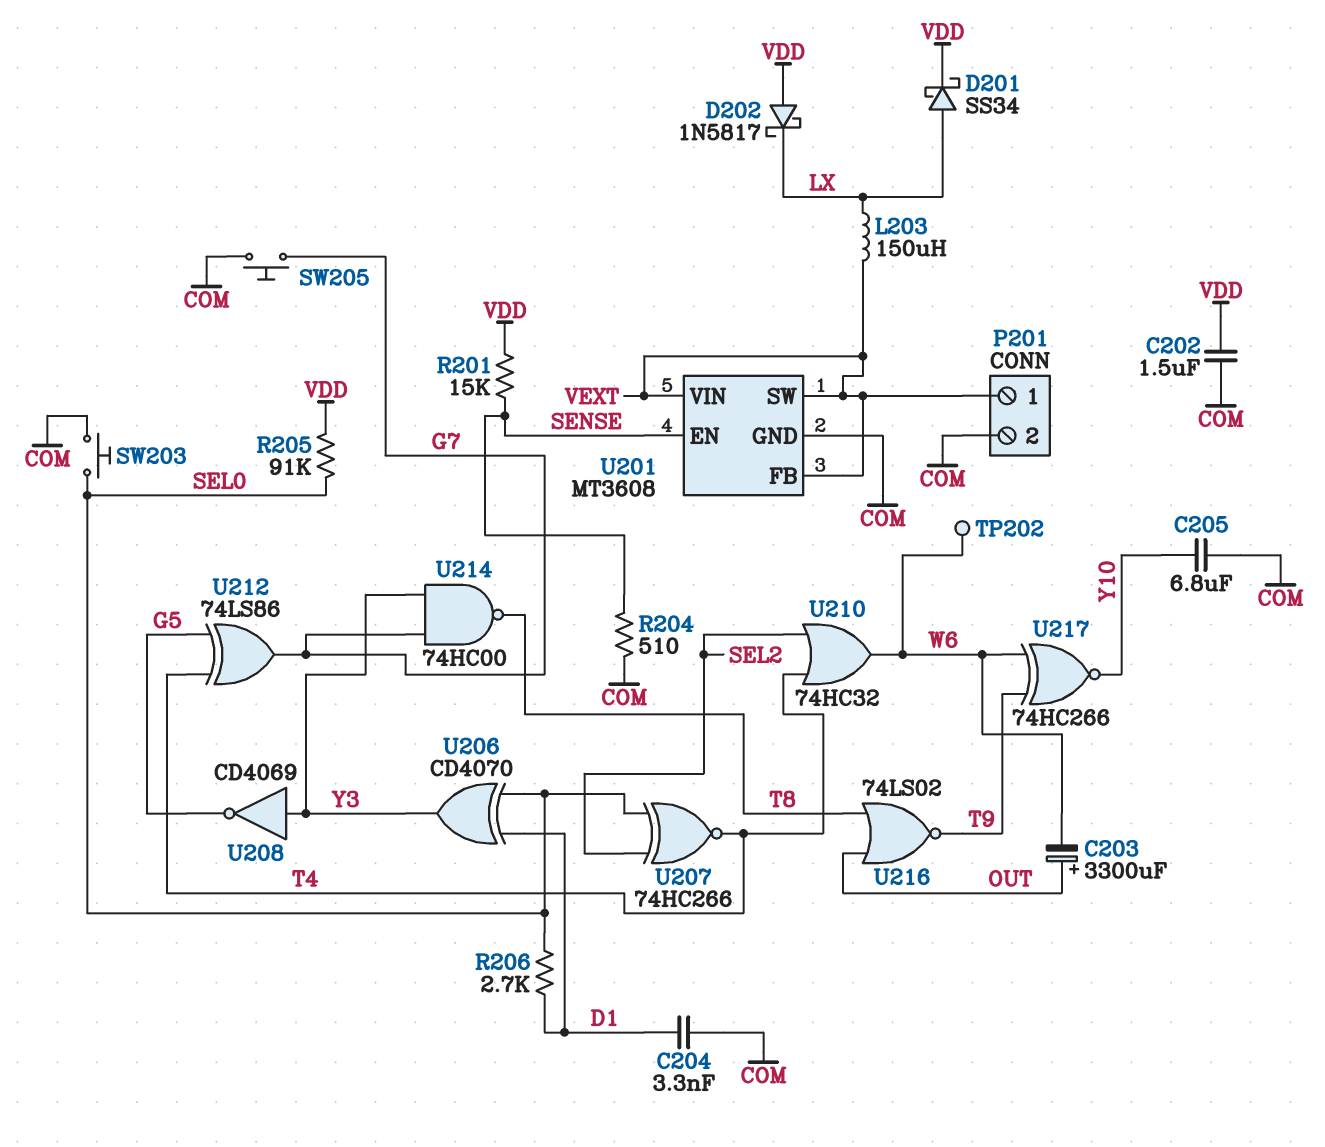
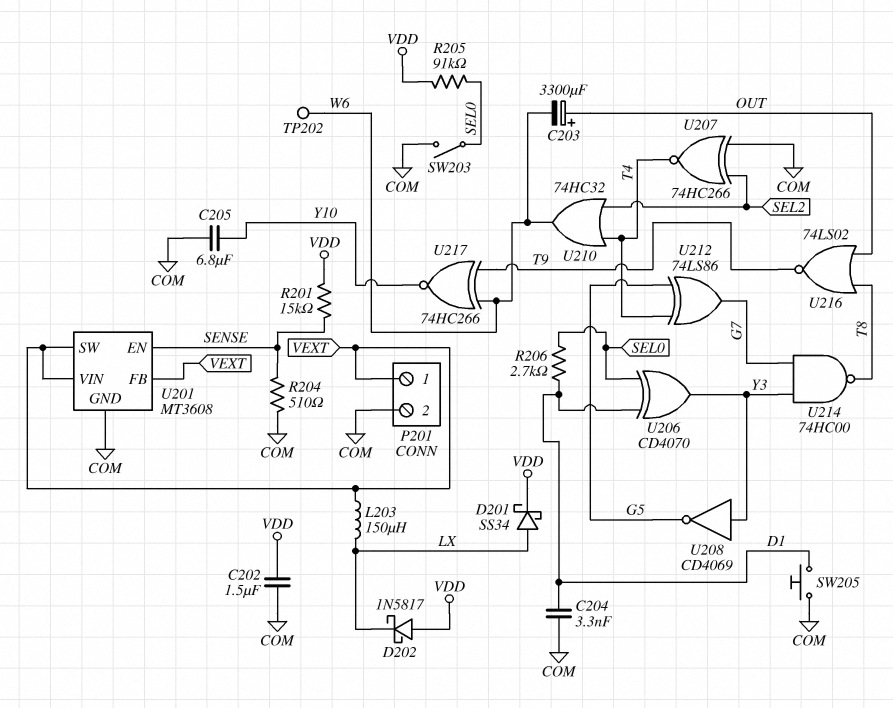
SW203: button (COM, SEL0) -> switch (COM, SEL0)
SW205: button (COM, G7) -> button (COM, D1)
U207: XNOR 74HC266 (in SEL0, in SEL2, out T4) -> XNOR 74HC266 (in COM, in SEL2, out T4)

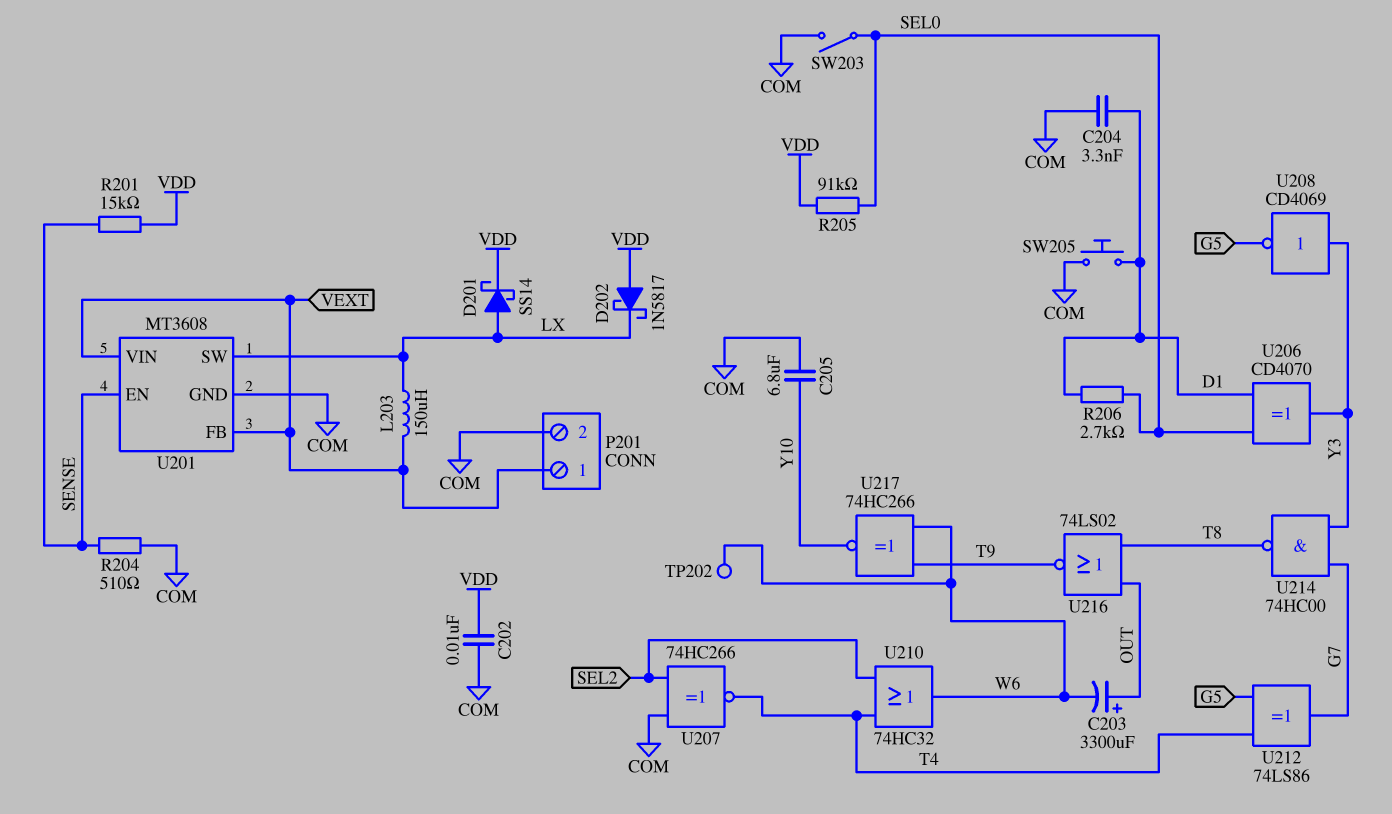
C202: 1.5uF (COM, VDD) -> 10nF (COM, VDD)
D201: schottky SS34 (A LX, K VDD) -> schottky SS14 (A LX, K VDD)
U201 pin SW: VEXT -> LX

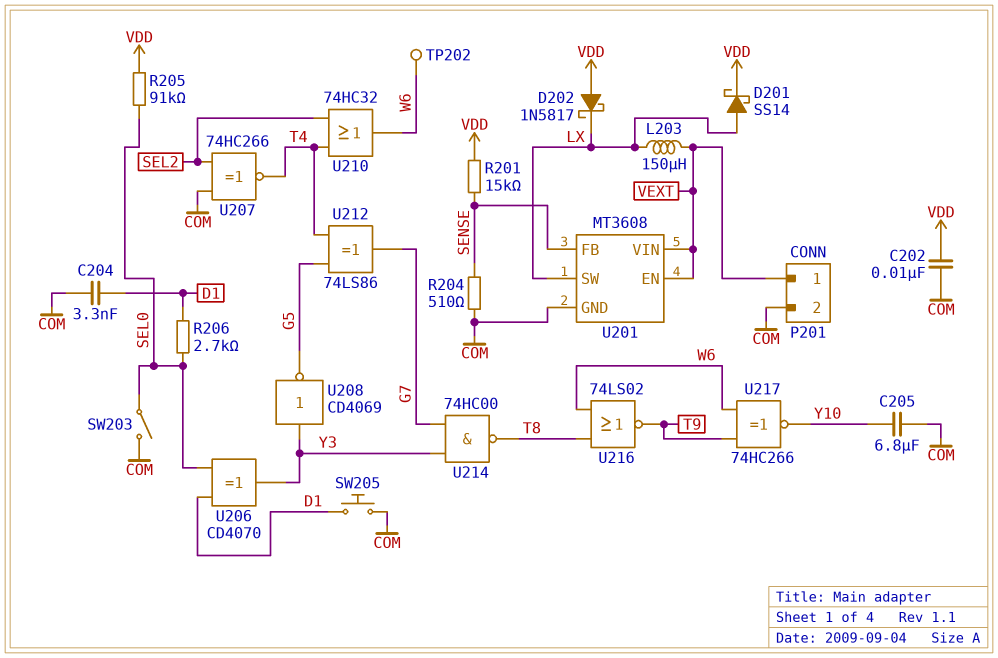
C203: 3300uF (plus OUT, minus W6) -> none
U201 pin EN: SENSE -> VEXT
U201 pin FB: VEXT -> SENSE
U216: NOR 74LS02 (in OUT, in T8, out T9) -> NOR 74LS02 (in T8, in W6, out T9)

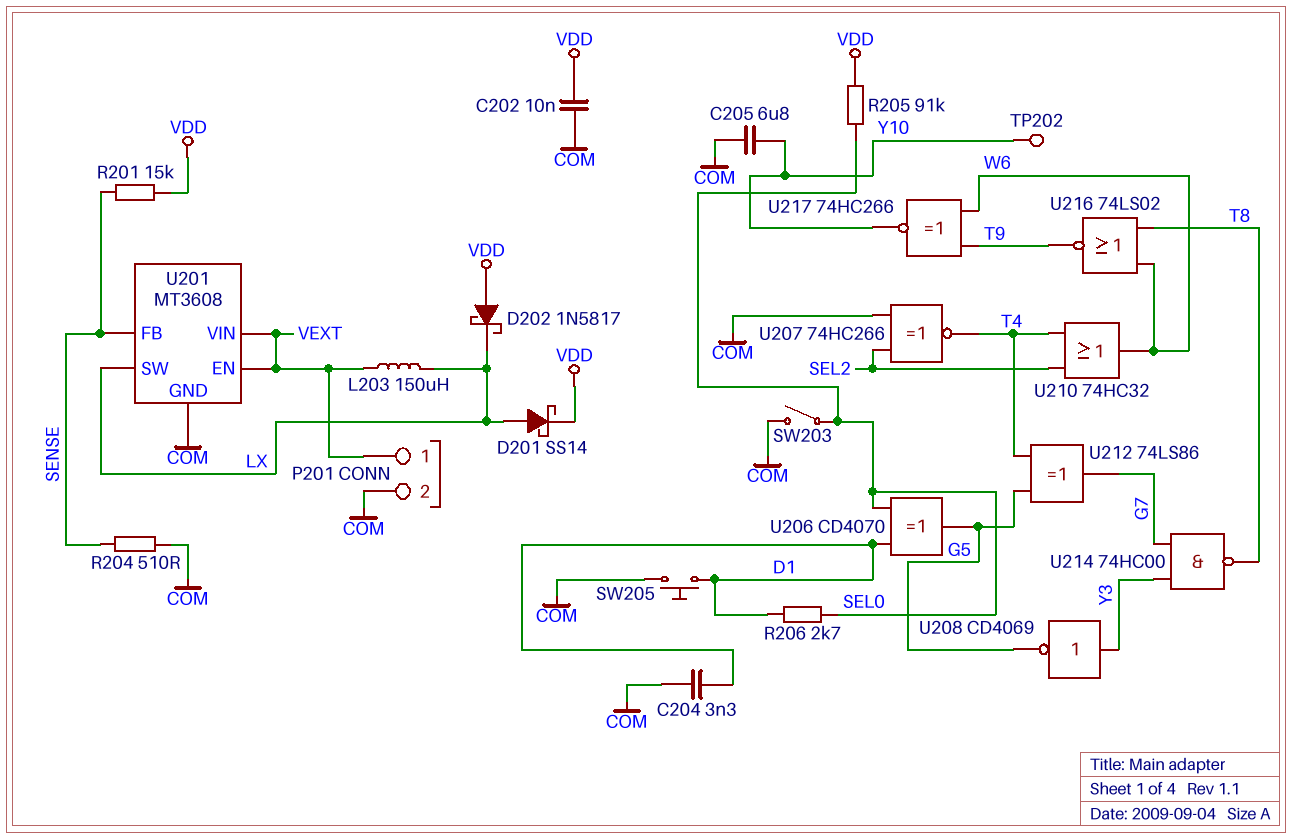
TP202: test point (W6) -> test point (Y10)
U206: XOR CD4070 (in D1, in SEL0, out Y3) -> XOR CD4070 (in D1, in SEL0, out G5)

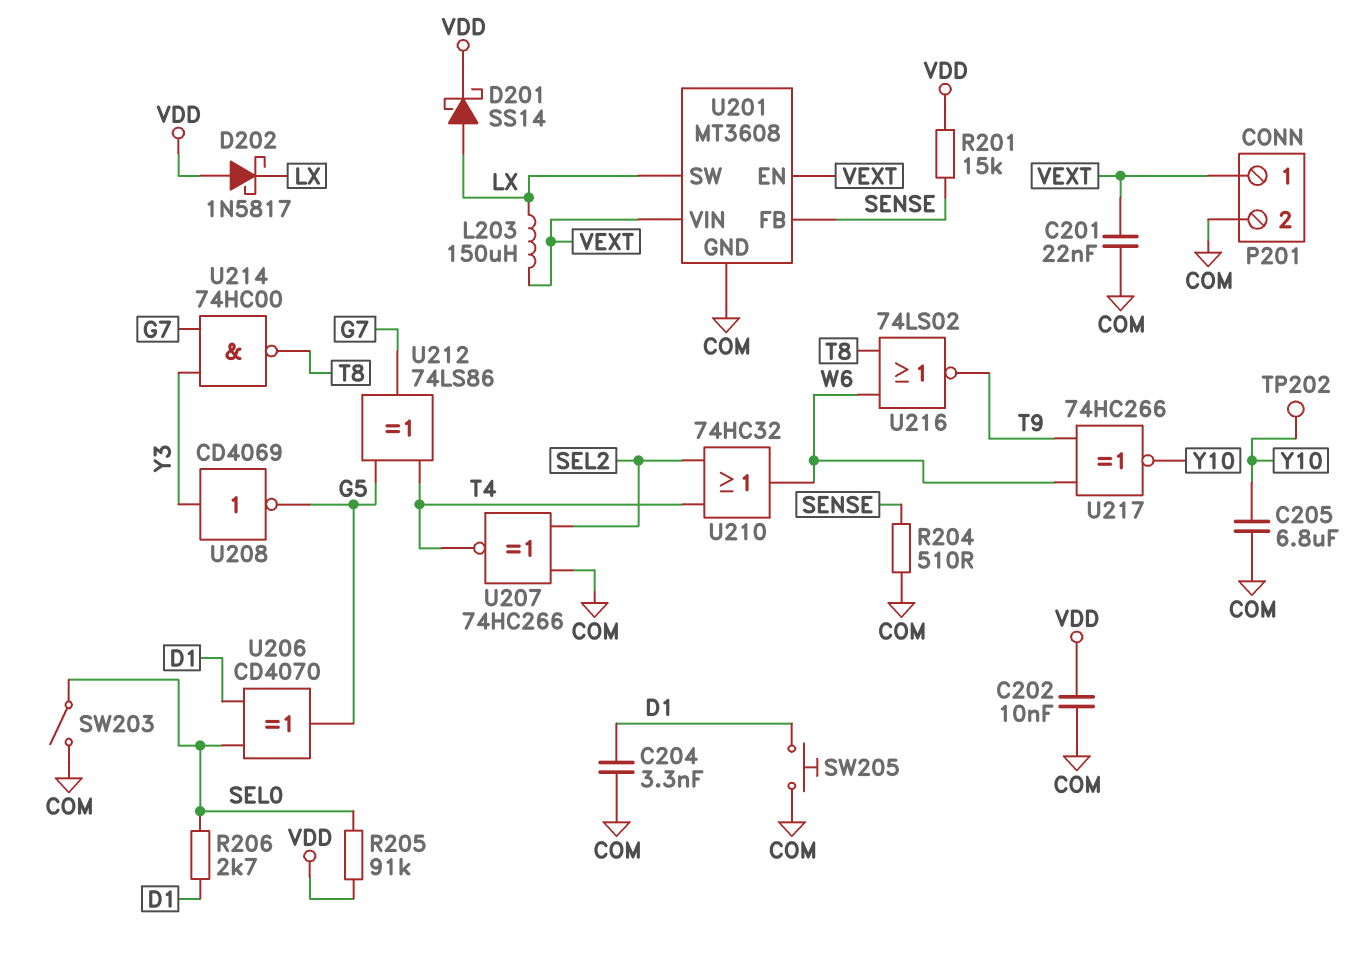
C201: none -> 22nF (COM, VEXT)

